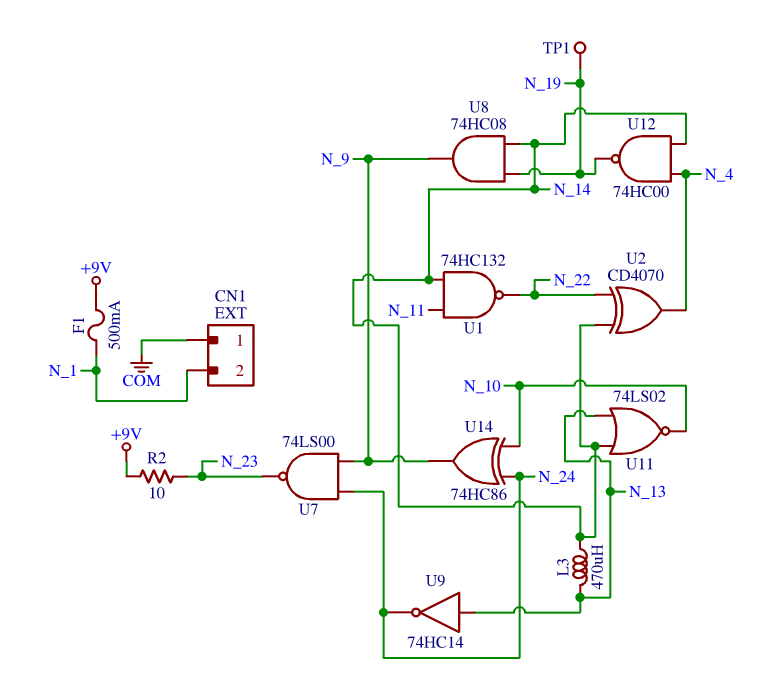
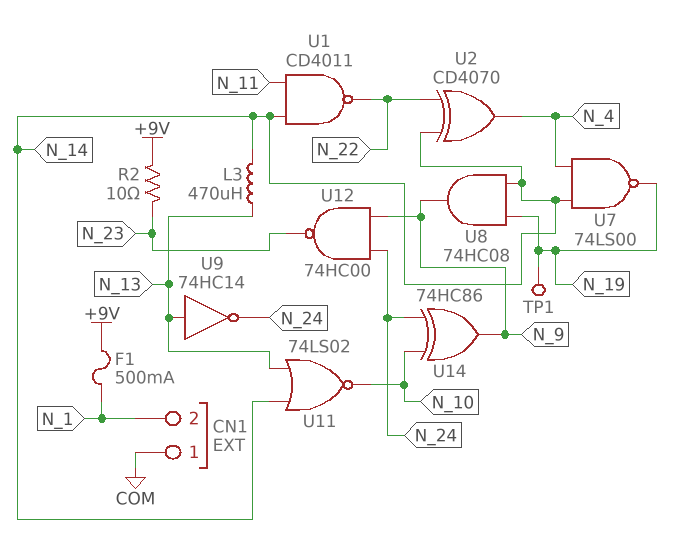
U1: NAND 74HC132 (in N_11, in N_14, out N_22) -> NAND CD4011 (in N_11, in N_14, out N_22)
U7: NAND 74LS00 (in N_9, in N_24, out N_23) -> NAND 74LS00 (in N_4, in N_14, out N_19)
U12: NAND 74HC00 (in N_4, in N_14, out N_19) -> NAND 74HC00 (in N_9, in N_24, out N_23)

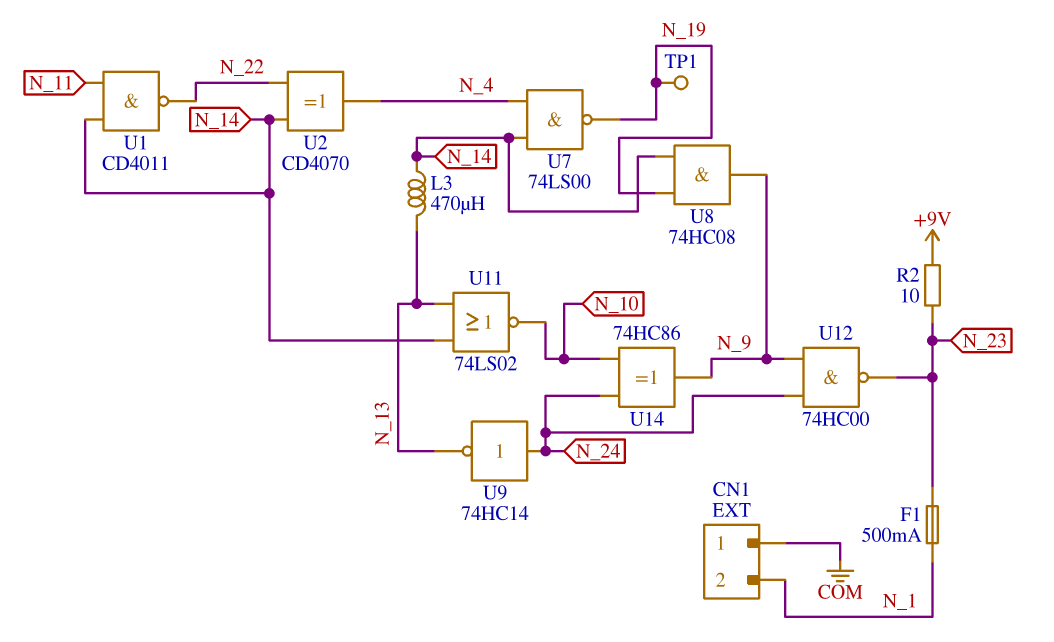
F1: 500mA (+9V, N_1) -> 500mA (N_1, N_23)
U9: NOT 74HC14 (in N_13, out N_24) -> NOT 74HC14 (in N_24, out N_13)

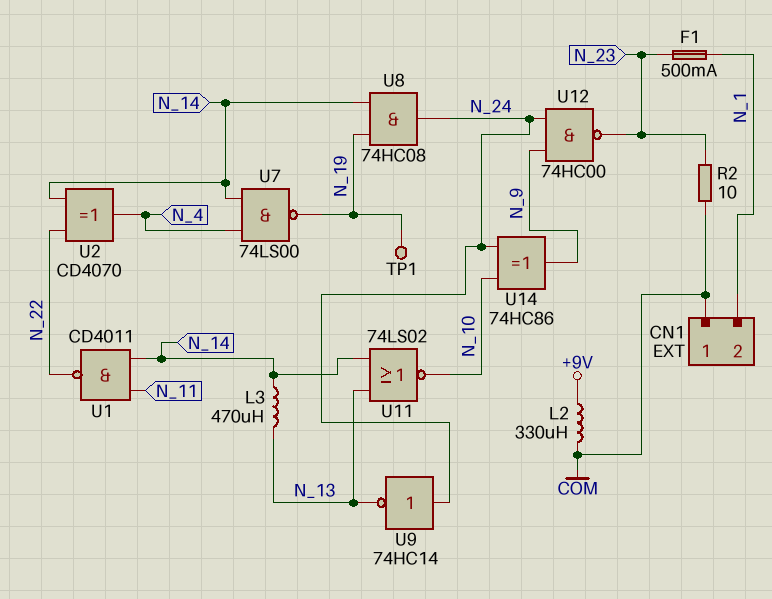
L2: none -> 330uH (+9V, COM)
R2: 10 (+9V, N_23) -> 10 (COM, N_23)
U8: AND 74HC08 (in N_14, in N_19, out N_9) -> AND 74HC08 (in N_14, in N_19, out N_24)

